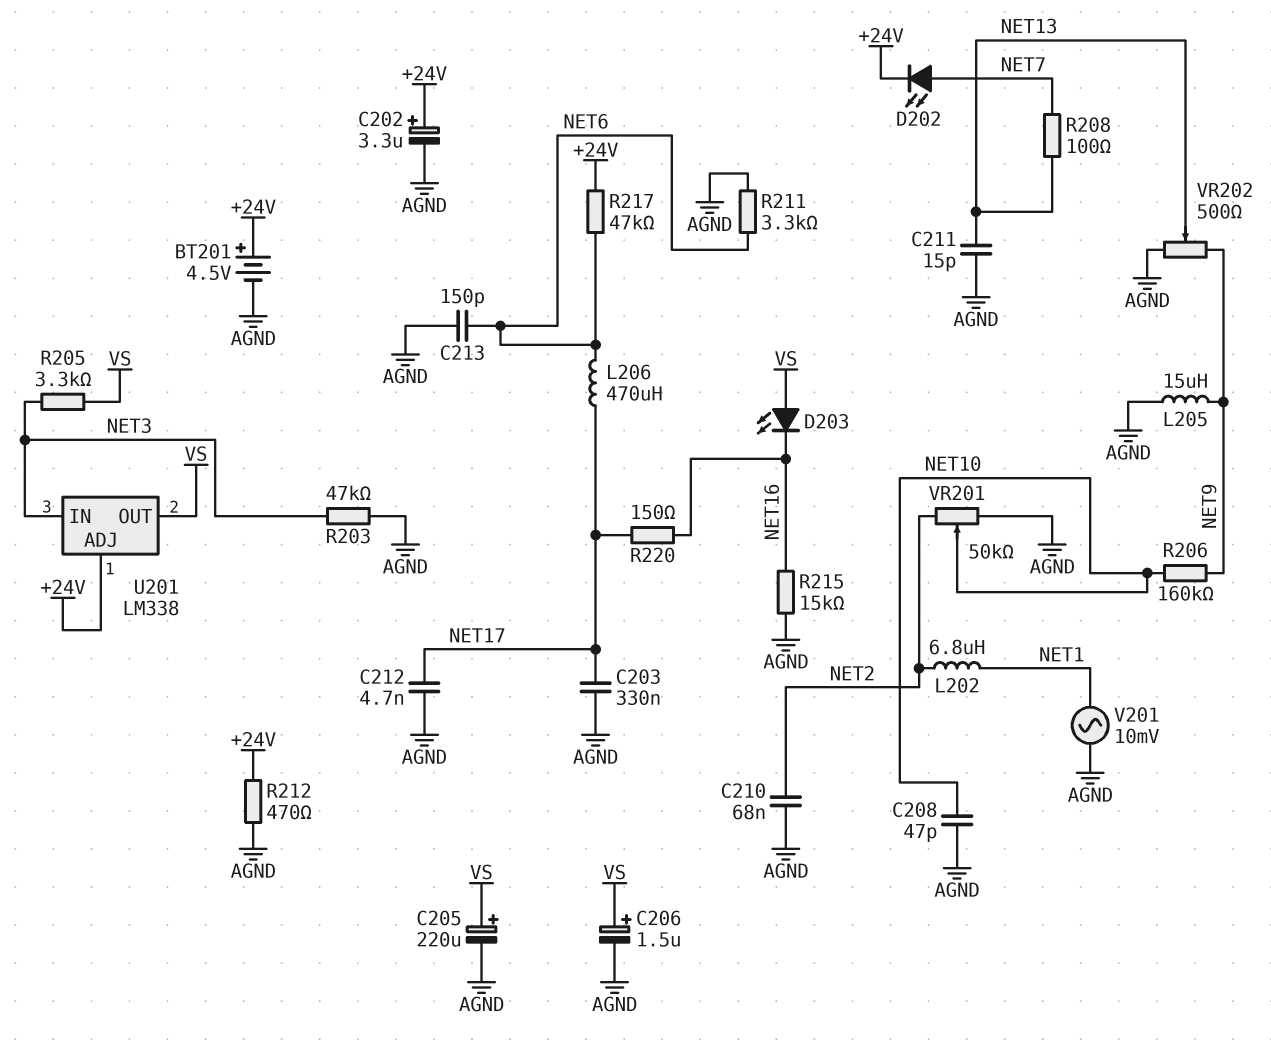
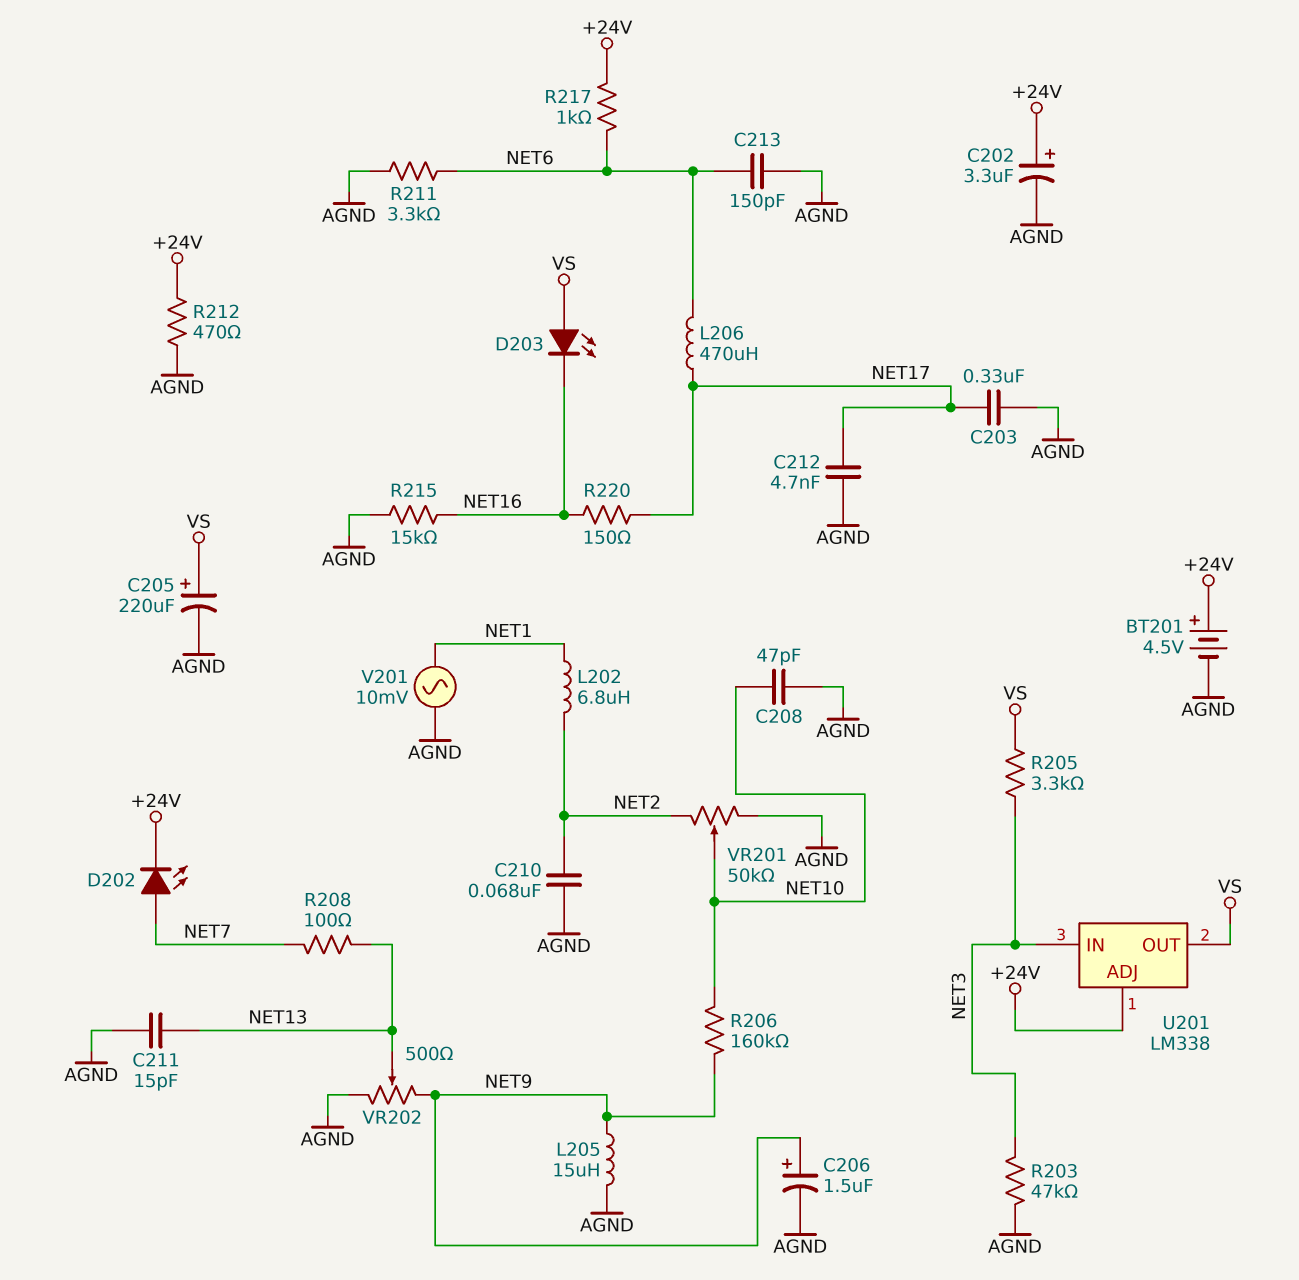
C206: 1.5uF (plus VS, minus AGND) -> 1.5uF (plus NET9, minus AGND)
R217: 47k (+24V, NET6) -> 1k (+24V, NET6)

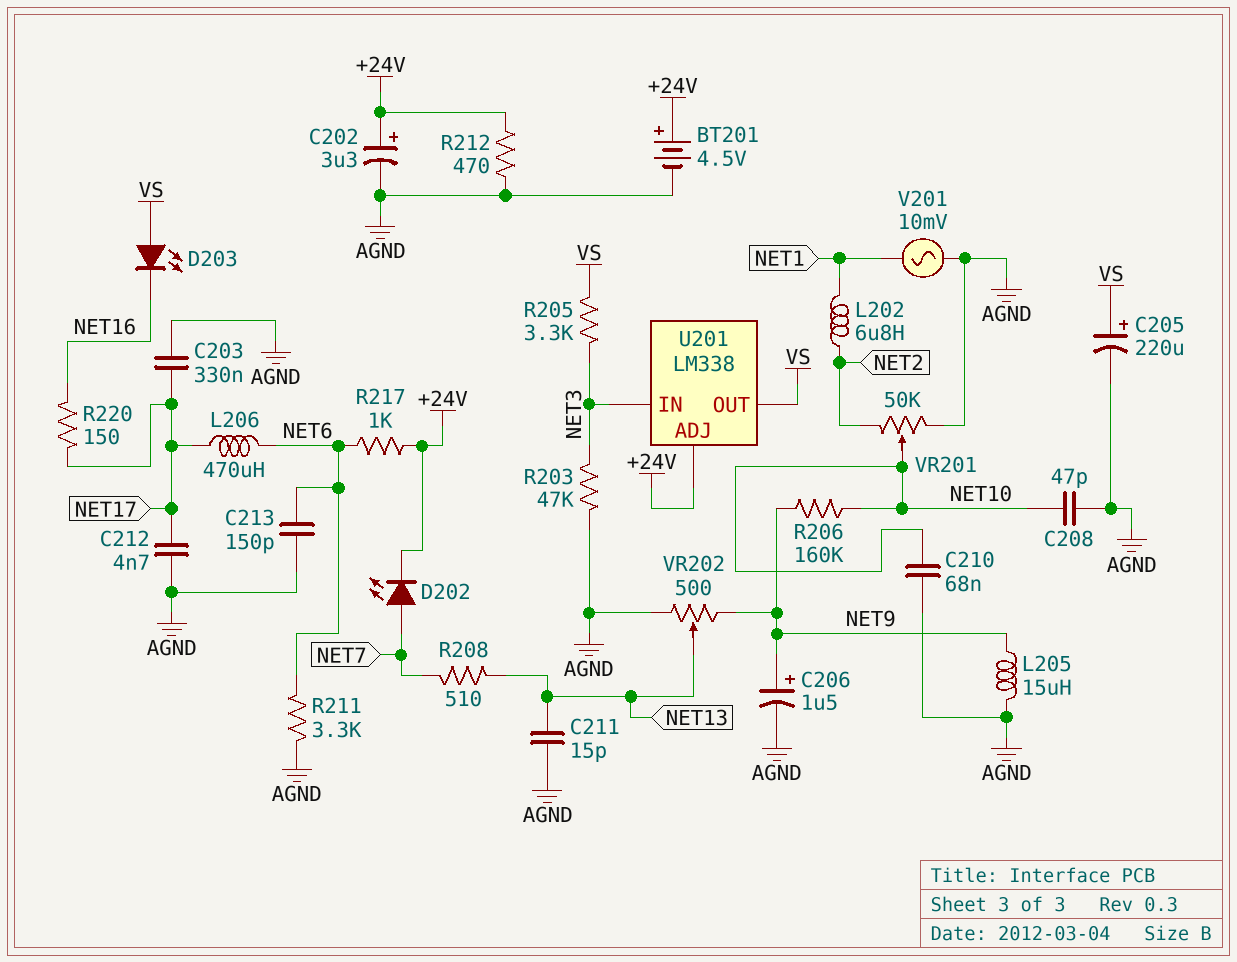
C210: 68nF (AGND, NET2) -> 68nF (AGND, NET10)
R208: 100 (NET7, NET13) -> 510 (NET7, NET13)
R215: 15k (AGND, NET16) -> none

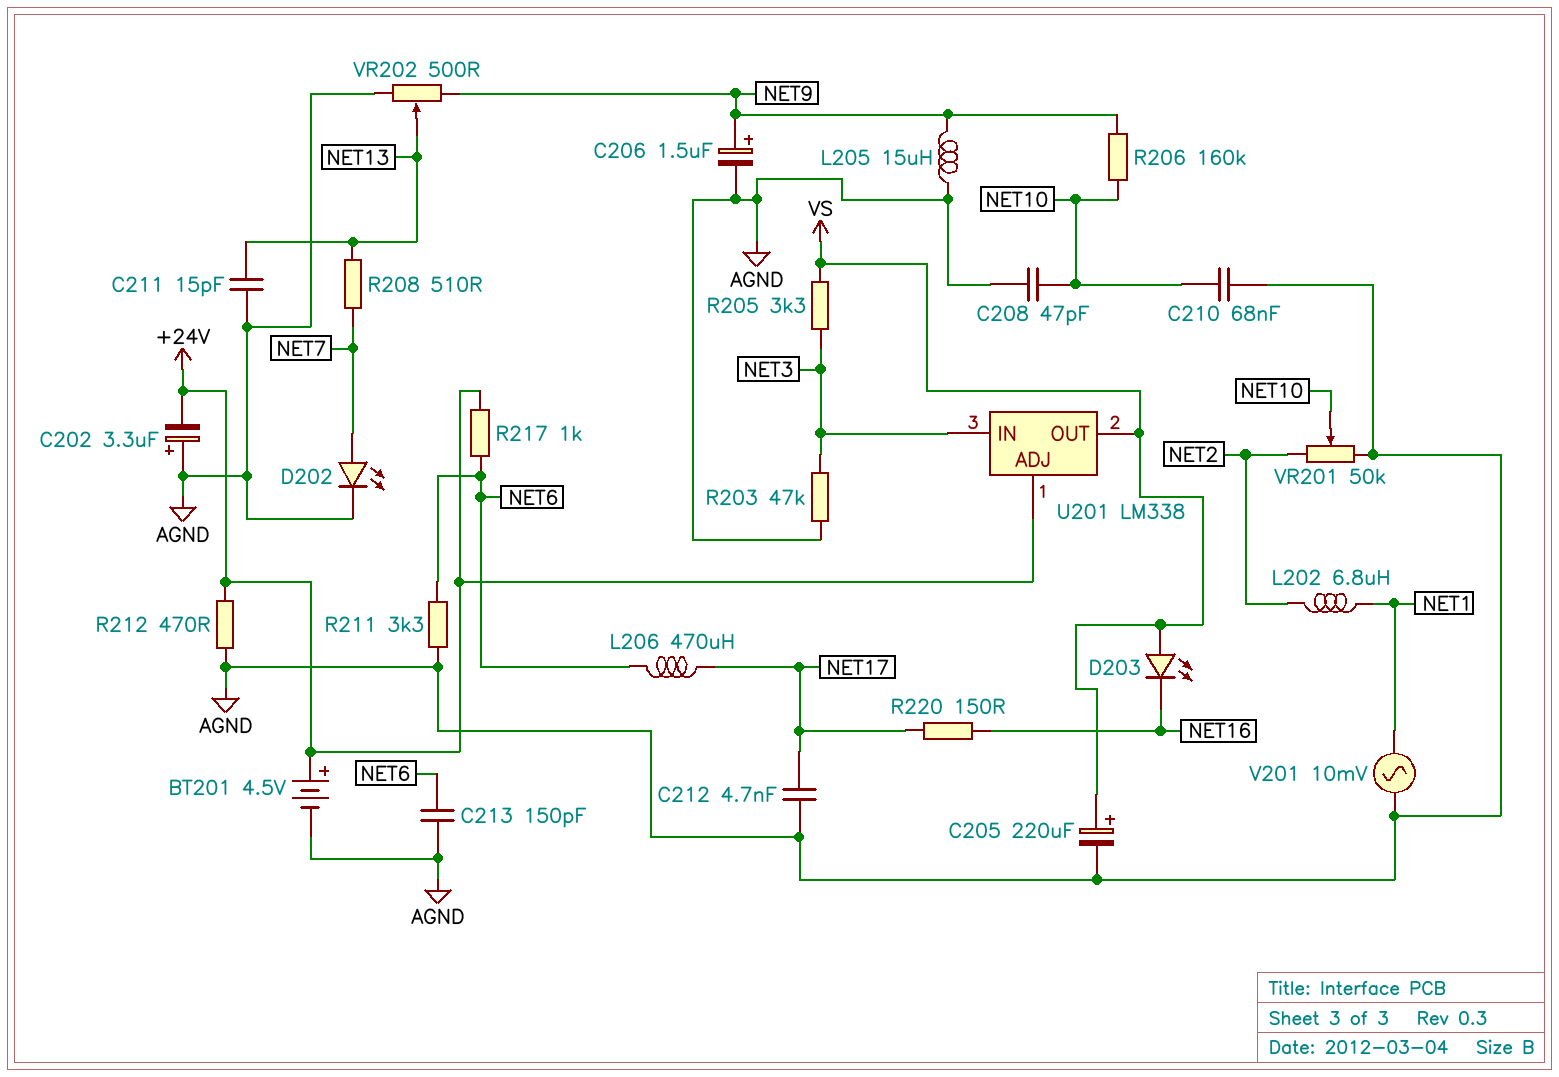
C202: 3.3uF (plus +24V, minus AGND) -> 3.3uF (plus AGND, minus +24V)
C203: 330nF (AGND, NET17) -> none
D202: LED (A NET7, K +24V) -> LED (A NET7, K AGND)

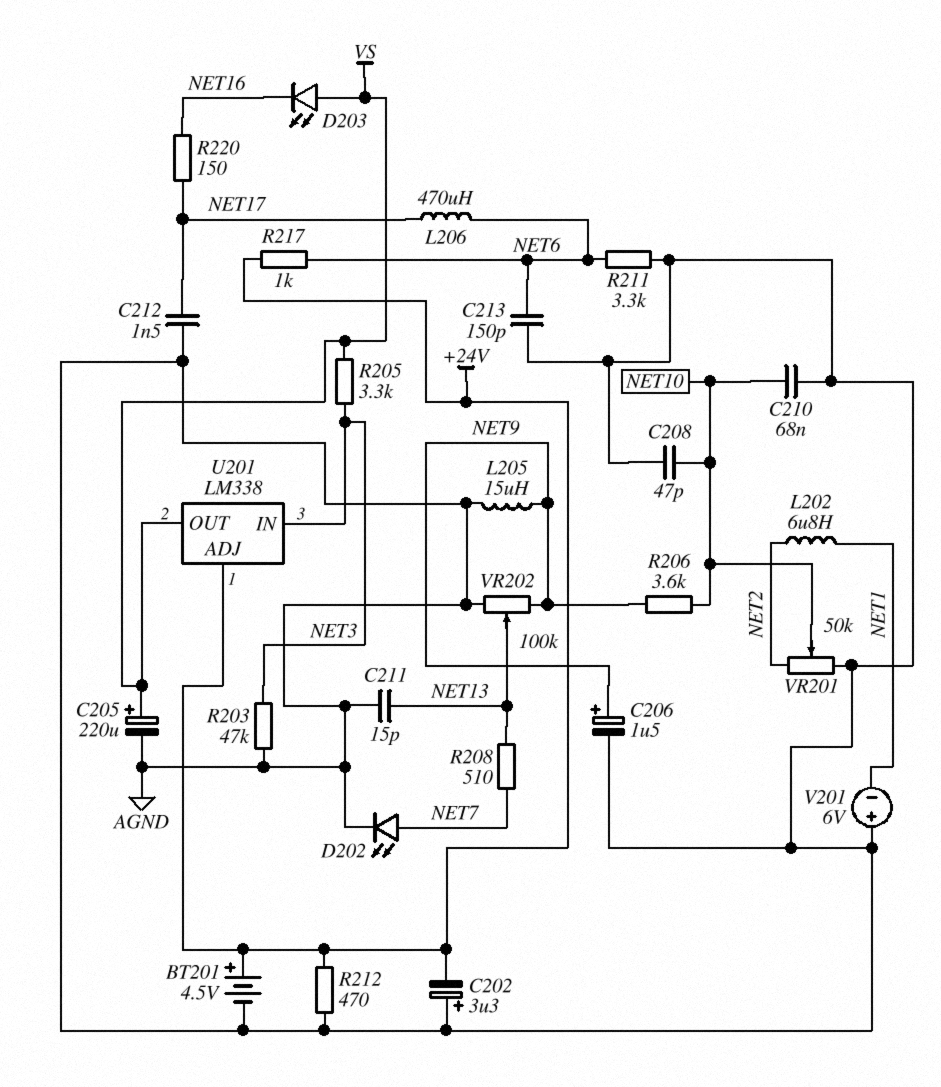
C212: 4.7nF (AGND, NET17) -> 1.5nF (AGND, NET17)
R206: 160k (NET9, NET10) -> 3.6k (NET9, NET10)
V201: AC 10mV (AGND, NET1) -> 6V (plus AGND, minus NET1)
VR202: 500 (AGND, NET9, wiper NET13) -> 100k (AGND, NET9, wiper NET13)

